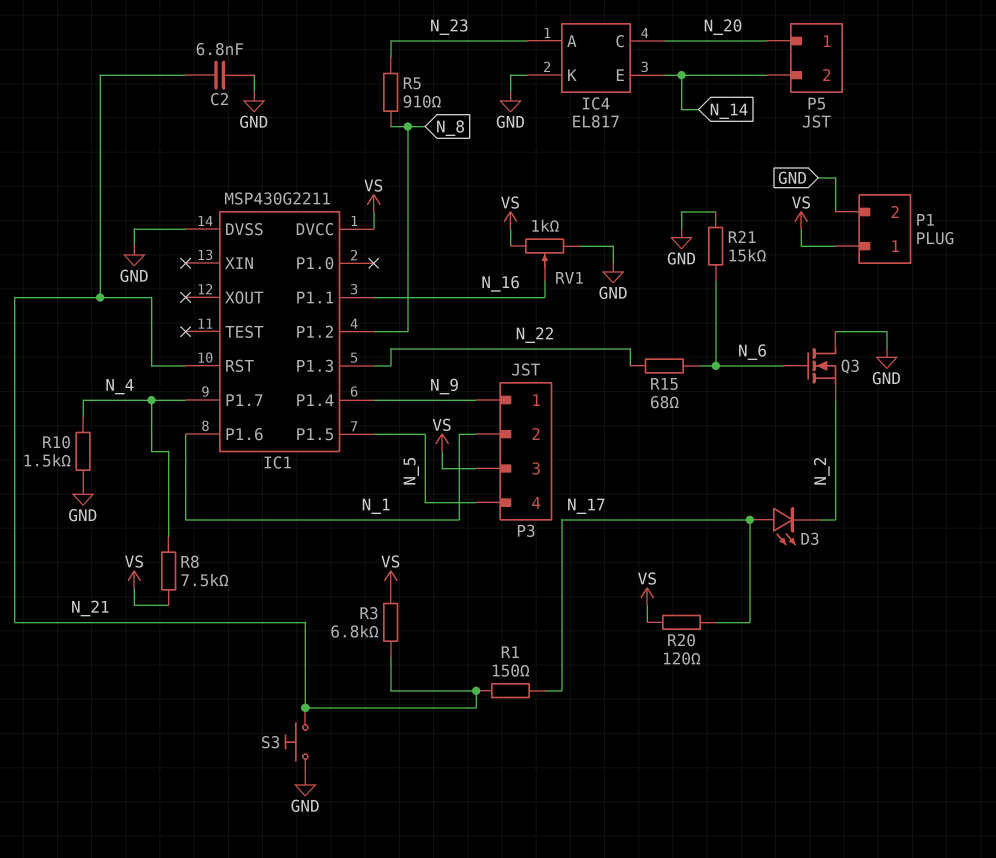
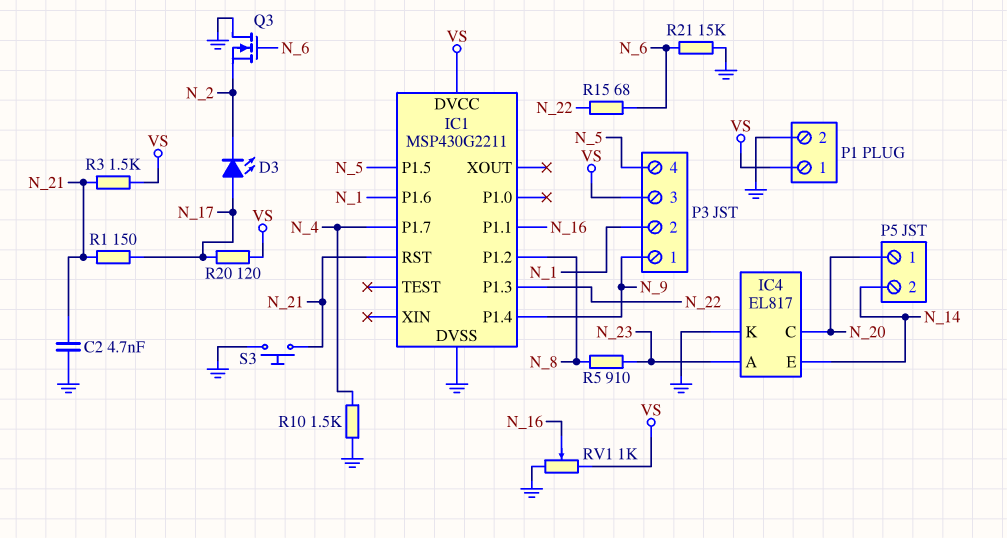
C2: 6.8nF (GND, N_21) -> 4.7nF (GND, N_21)
R3: 6.8k (N_21, VS) -> 1.5k (N_21, VS)
R8: 7.5k (N_4, VS) -> none

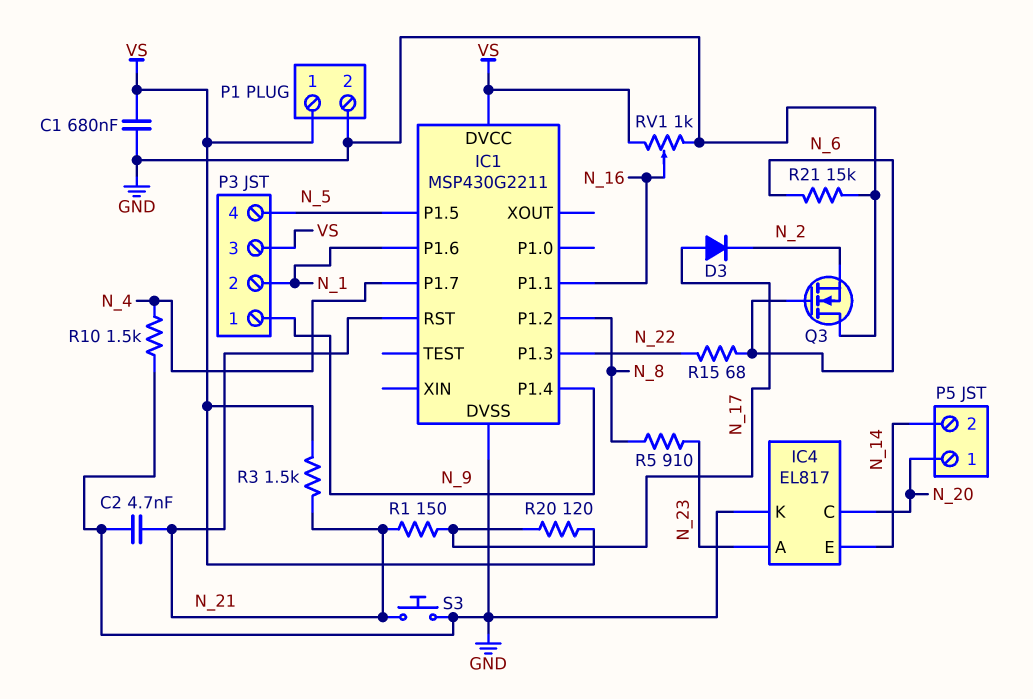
C1: none -> 680nF (GND, VS)
D3: LED (A N_17, K N_2) -> diode (A N_17, K N_2)

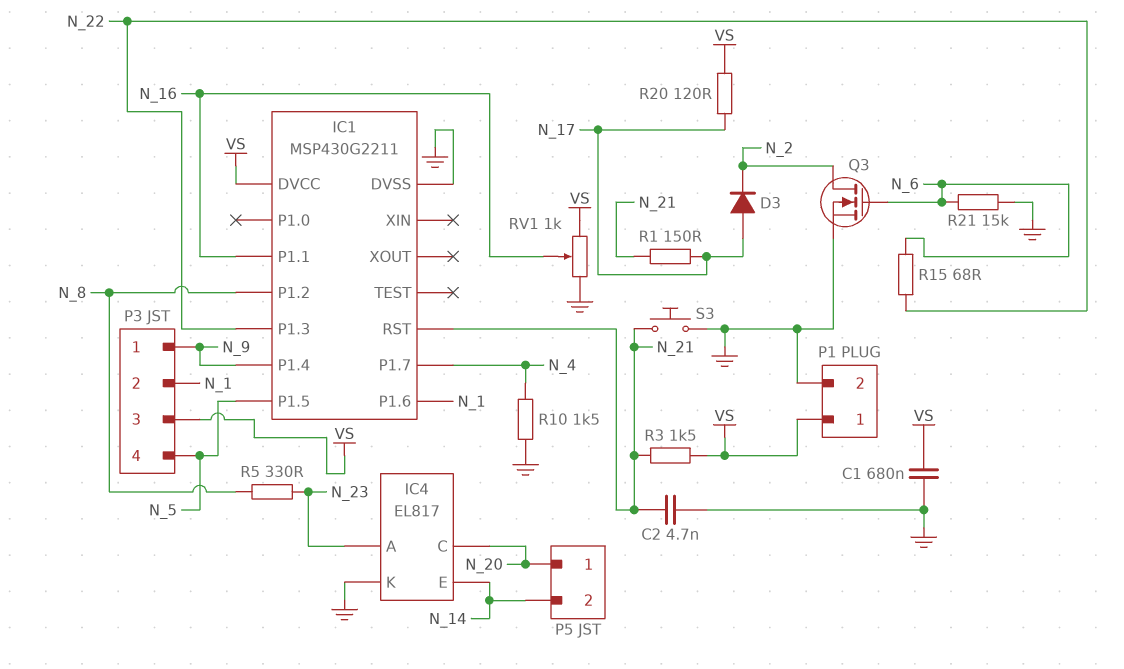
Q3: NMOS (G N_6, D GND, S N_2) -> NMOS (G N_6, D N_2, S GND)
R5: 910 (N_8, N_23) -> 330 (N_8, N_23)

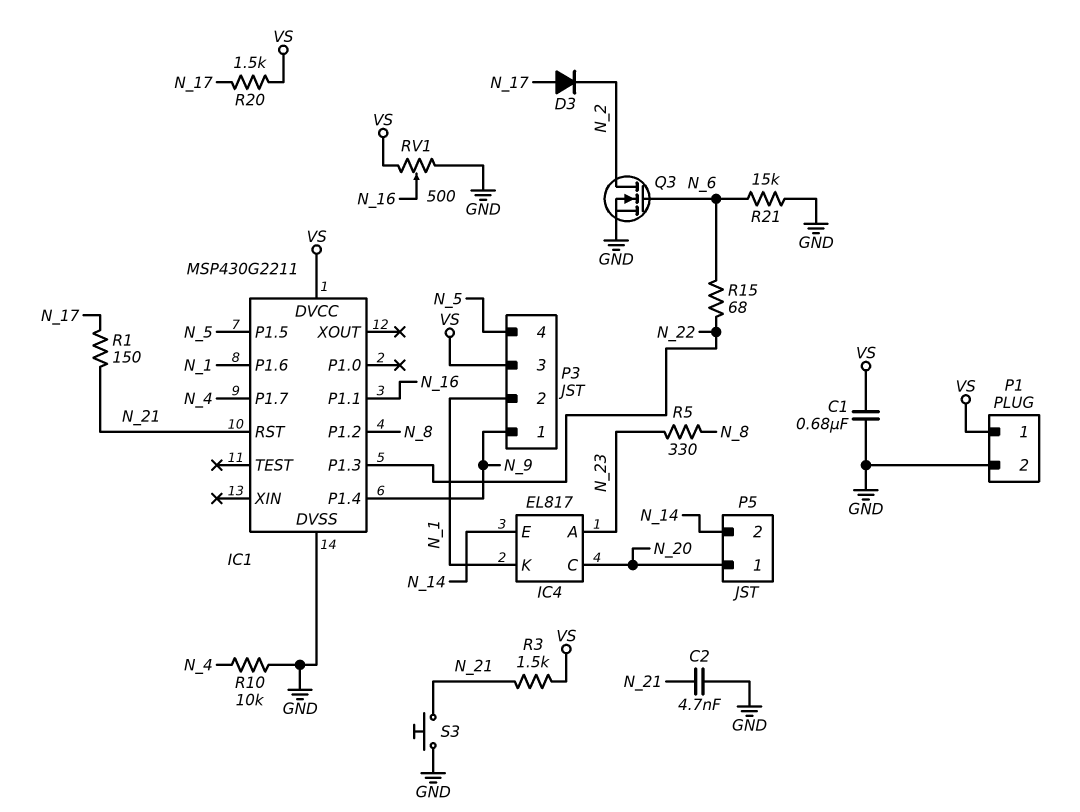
IC4 pin K: GND -> N_1
R10: 1.5k (GND, N_4) -> 10k (GND, N_4)
R20: 120 (N_17, VS) -> 1.5k (N_17, VS)
RV1: 1k (GND, VS, wiper N_16) -> 500 (GND, VS, wiper N_16)

